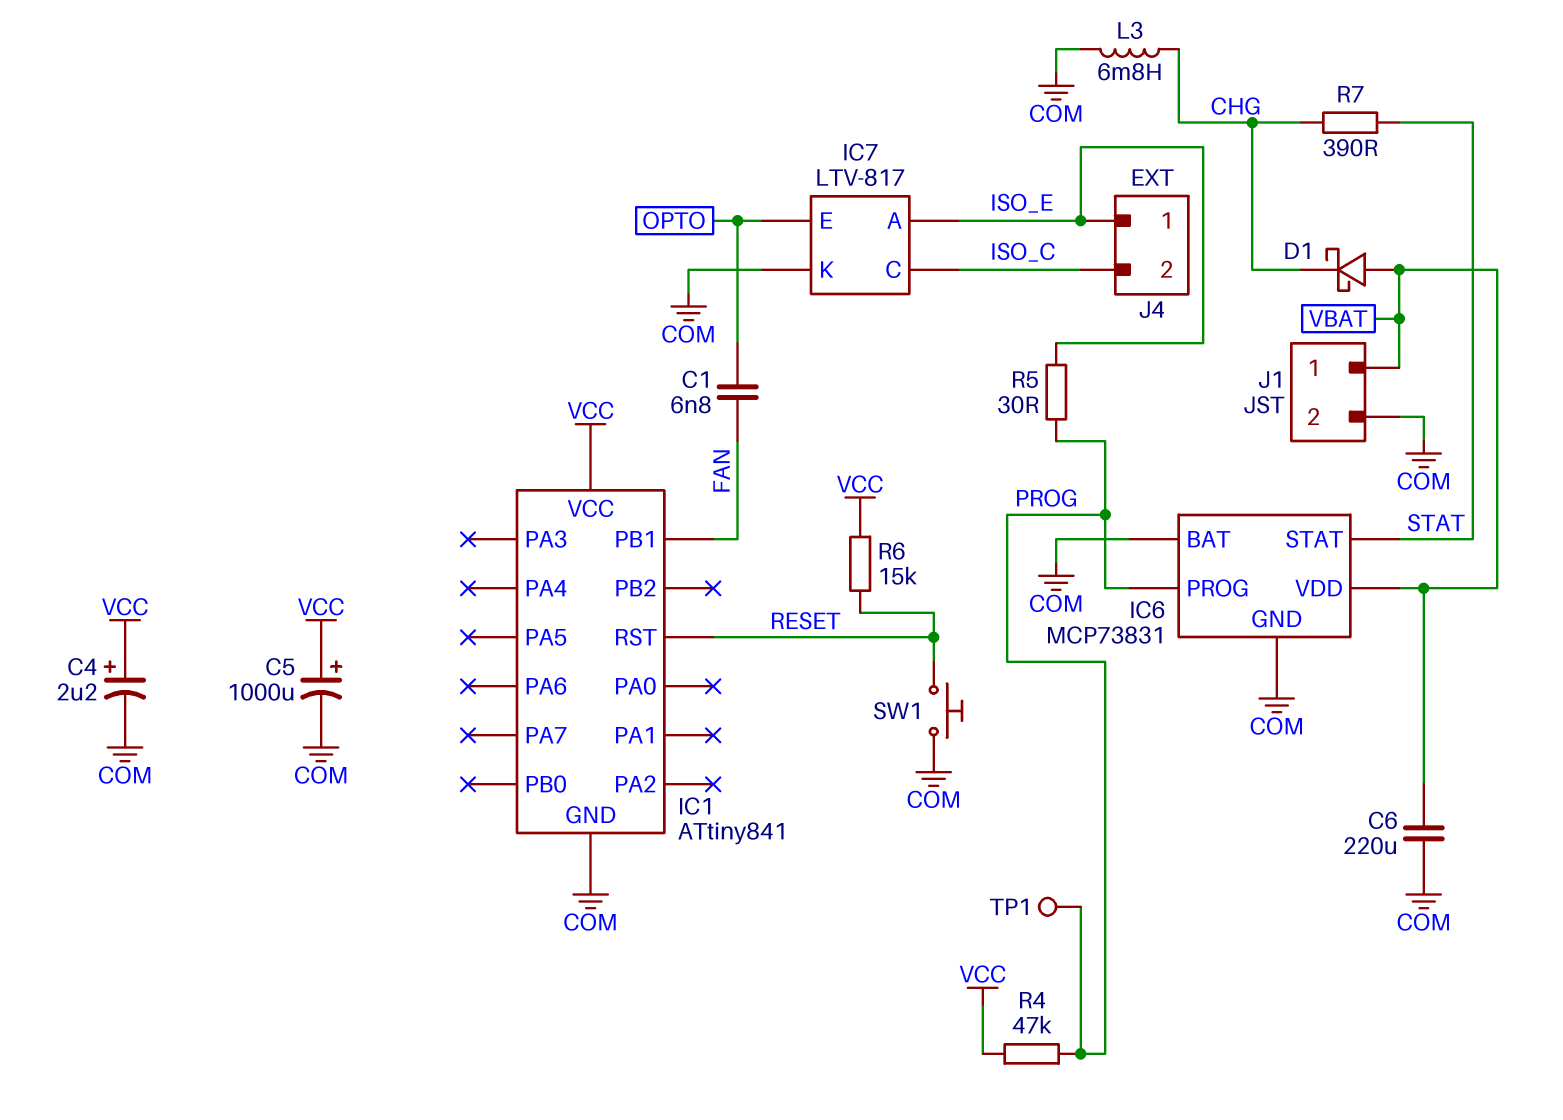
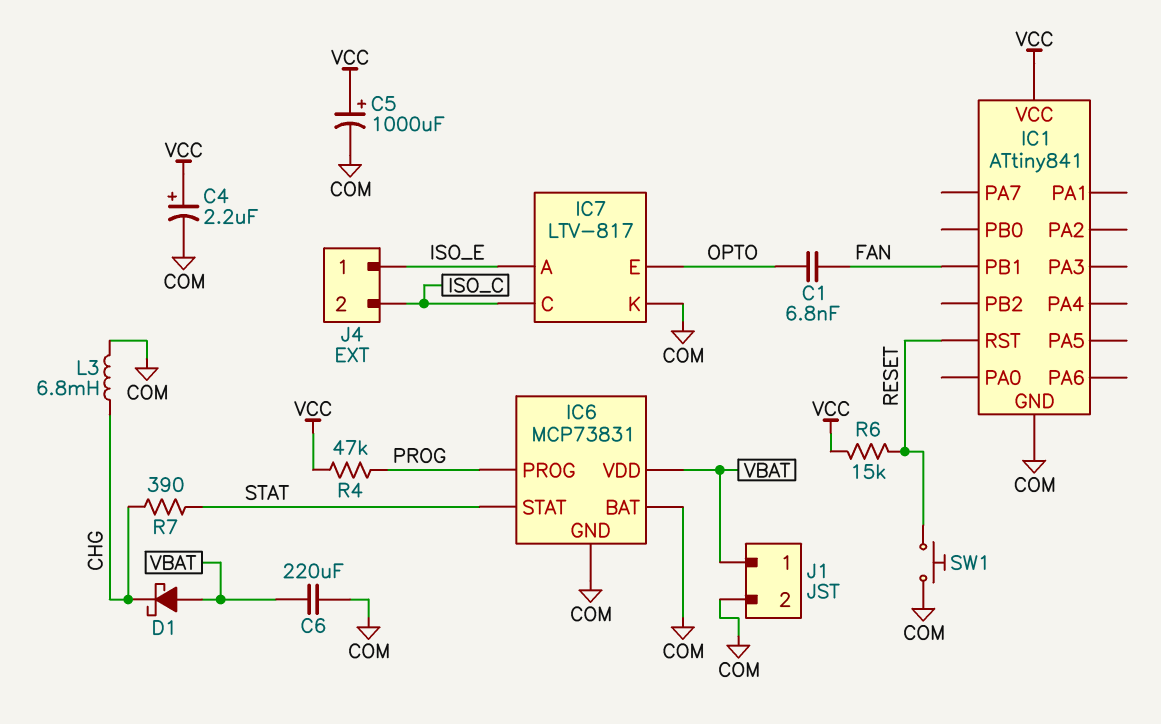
R5: 30 (ISO_E, PROG) -> none
TP1: test point (PROG) -> none

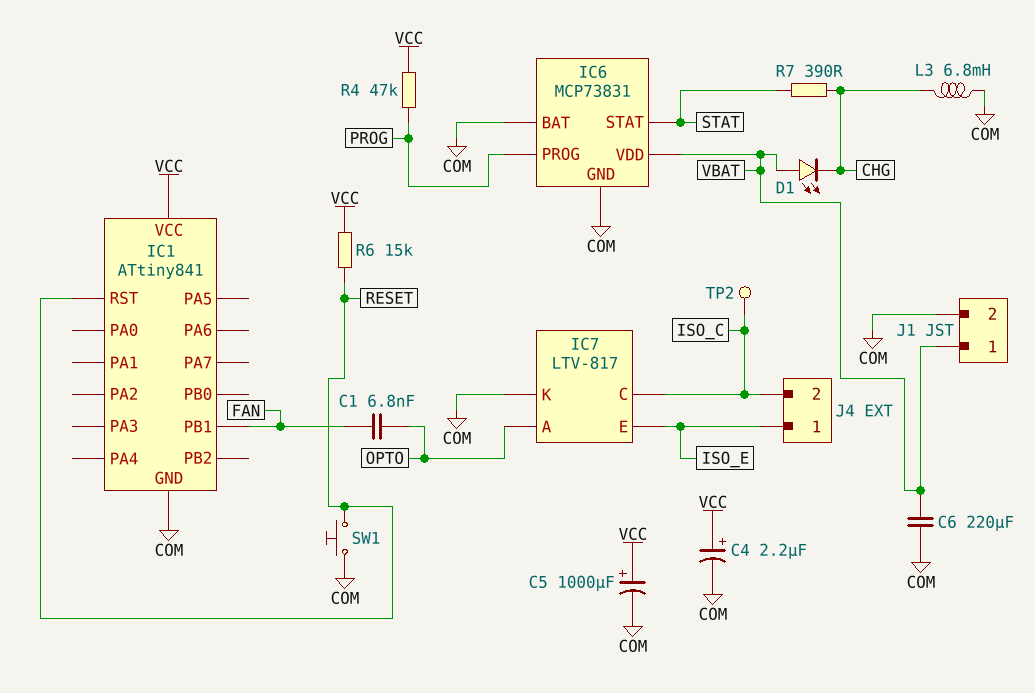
D1: schottky (A VBAT, K CHG) -> LED (A VBAT, K CHG)
IC7 pin A: ISO_E -> OPTO
IC7 pin E: OPTO -> ISO_E
TP2: none -> test point (ISO_C)

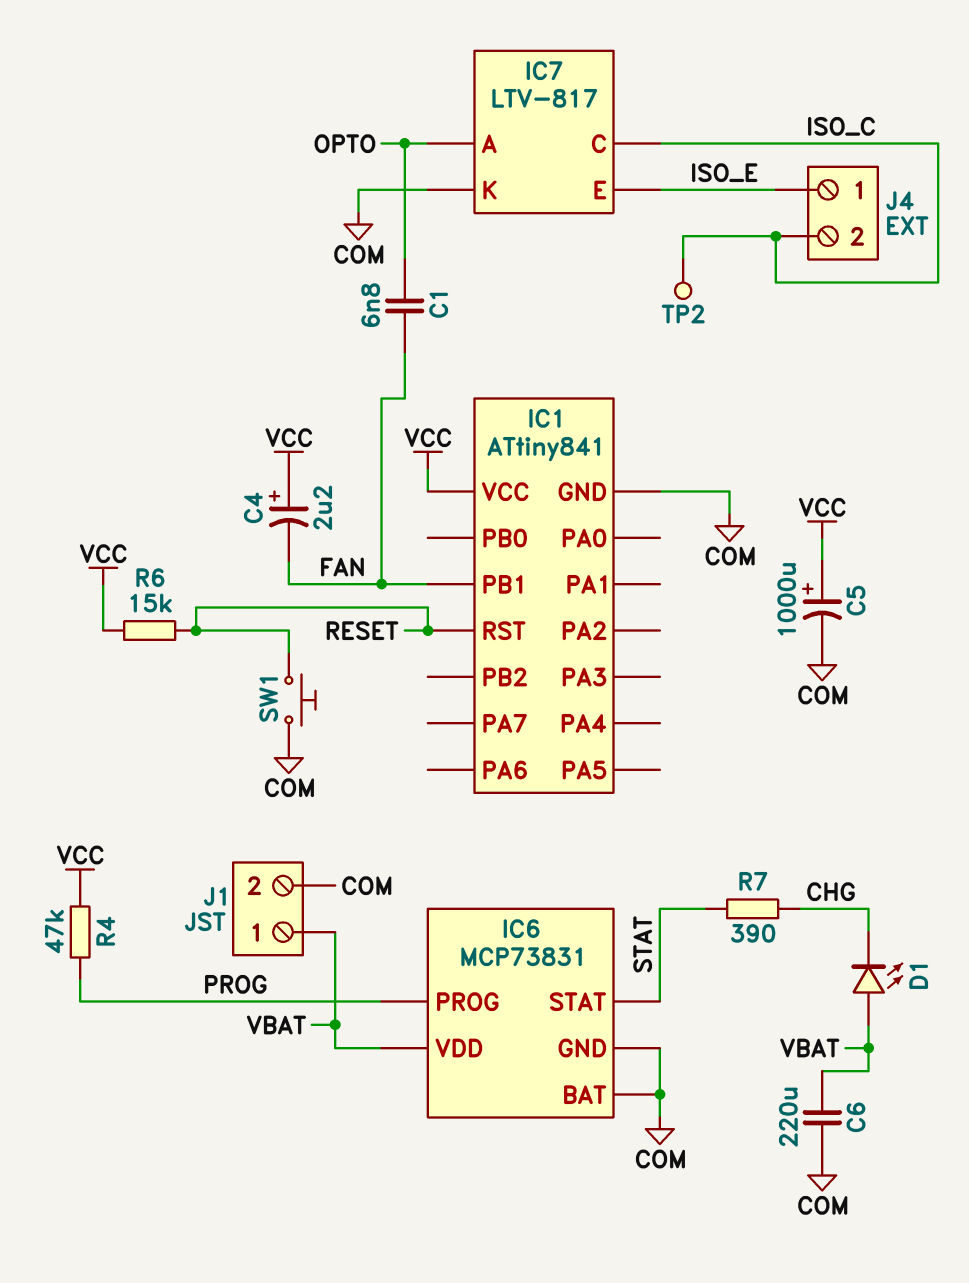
C4: 2.2uF (plus VCC, minus COM) -> 2.2uF (plus VCC, minus FAN)
L3: 6.8mH (CHG, COM) -> none

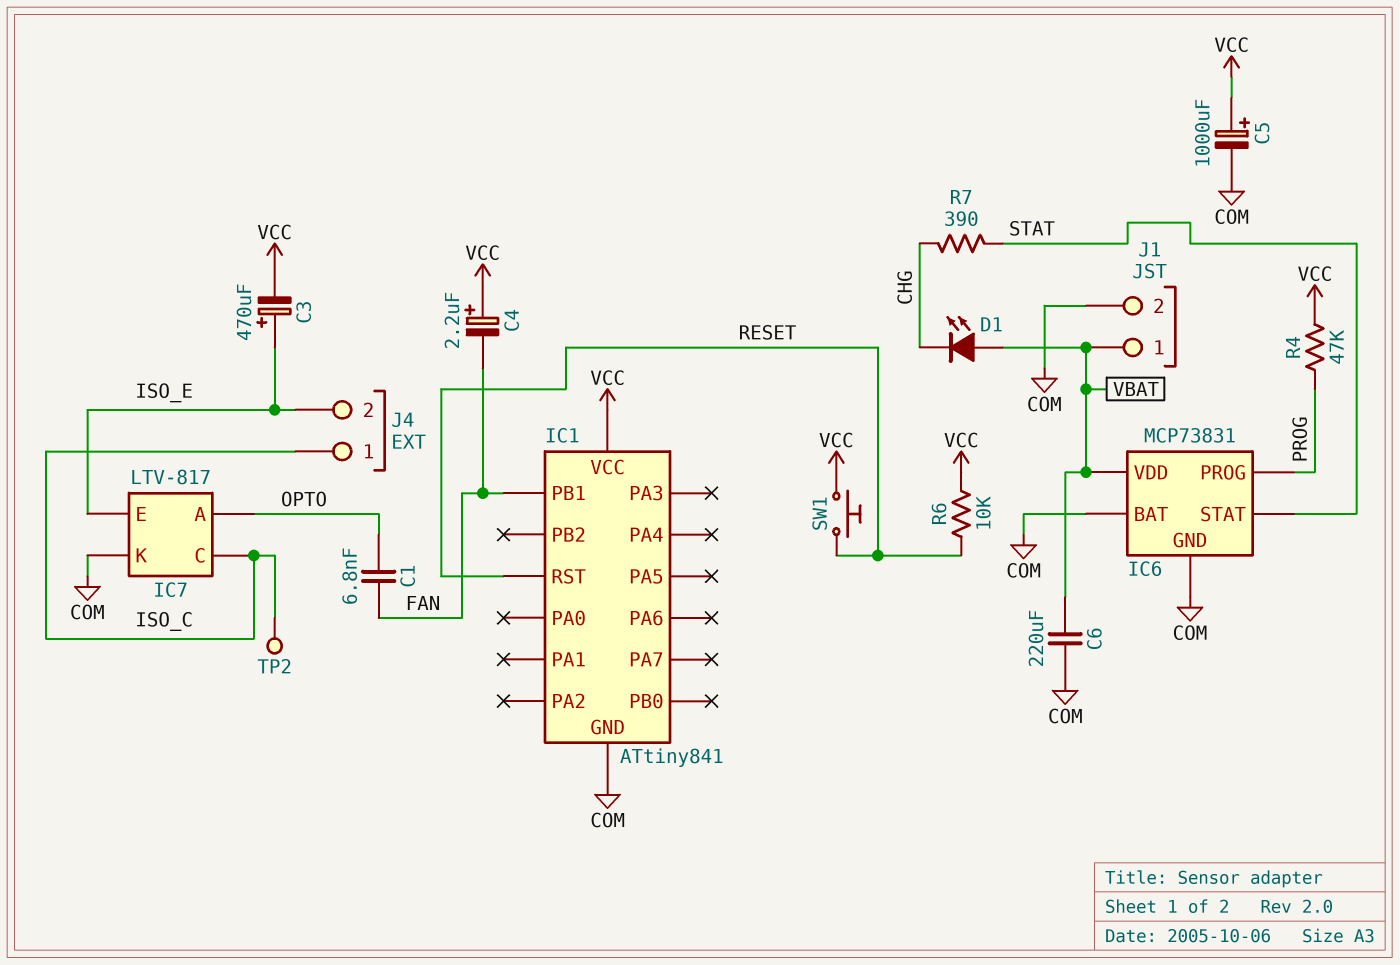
C3: none -> 470uF (plus ISO_E, minus VCC)
J4 pin 1: ISO_E -> ISO_C
J4 pin 2: ISO_C -> ISO_E
R6: 15k (RESET, VCC) -> 10k (RESET, VCC)
SW1: button (COM, RESET) -> button (RESET, VCC)

